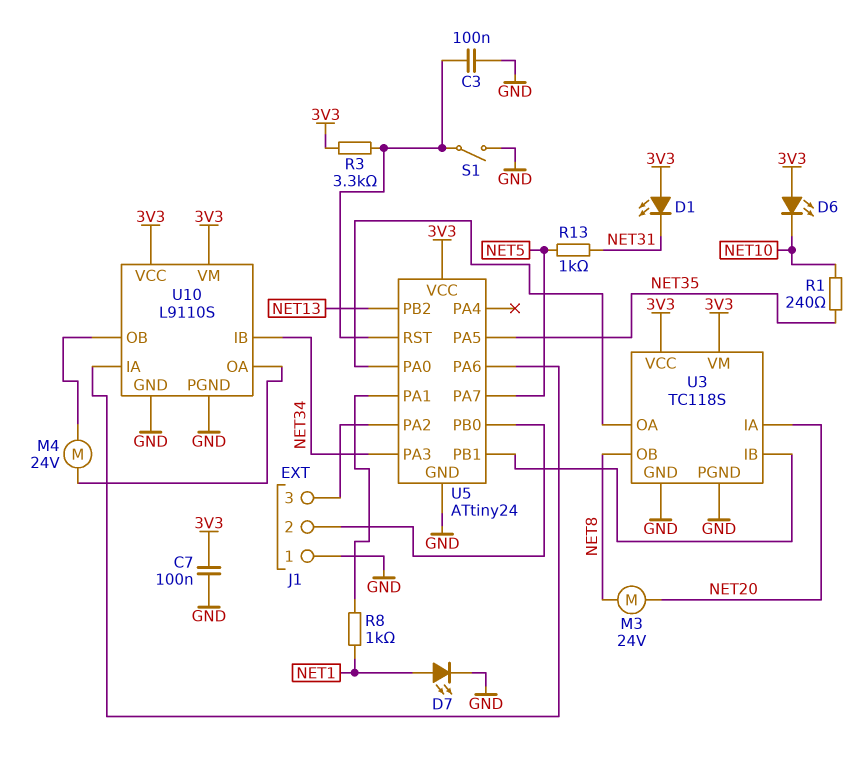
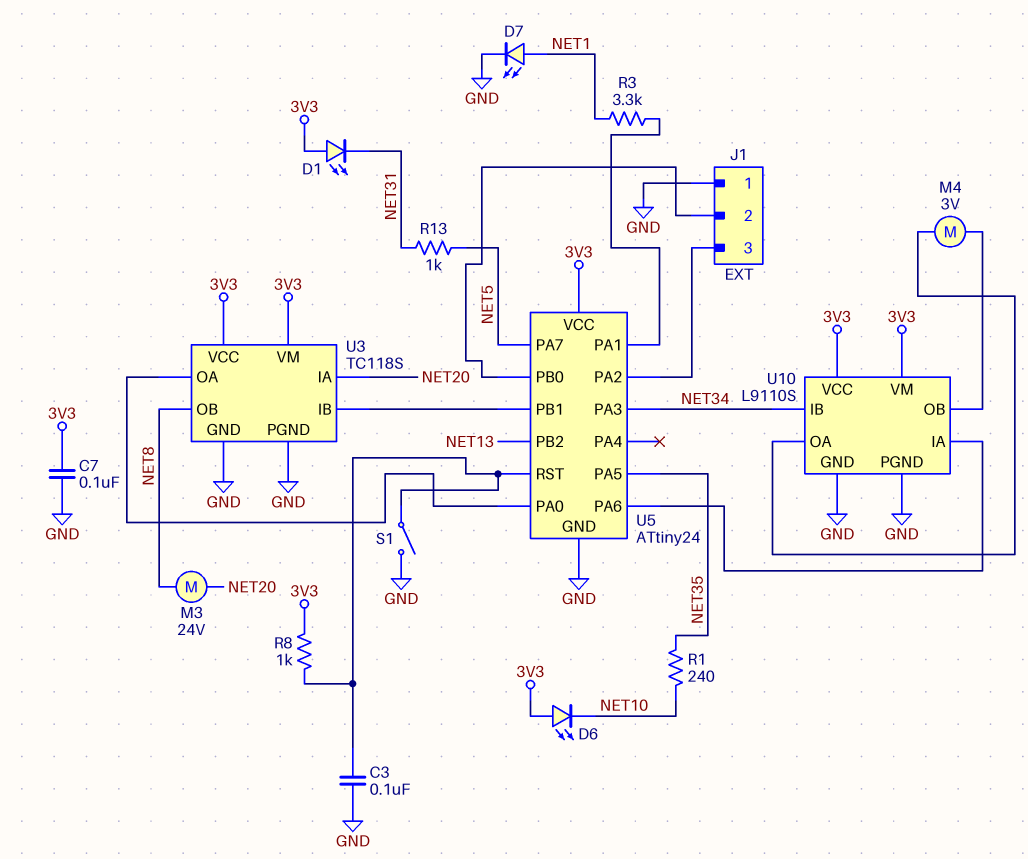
M4: motor 24V (U10/OA, U10/OB) -> motor 3V (U10/OA, U10/OB)
R3: 3.3k (3V3, U5/RST) -> 3.3k (NET1, U5/PA1)
R8: 1k (NET1, U5/PA1) -> 1k (3V3, U5/RST)

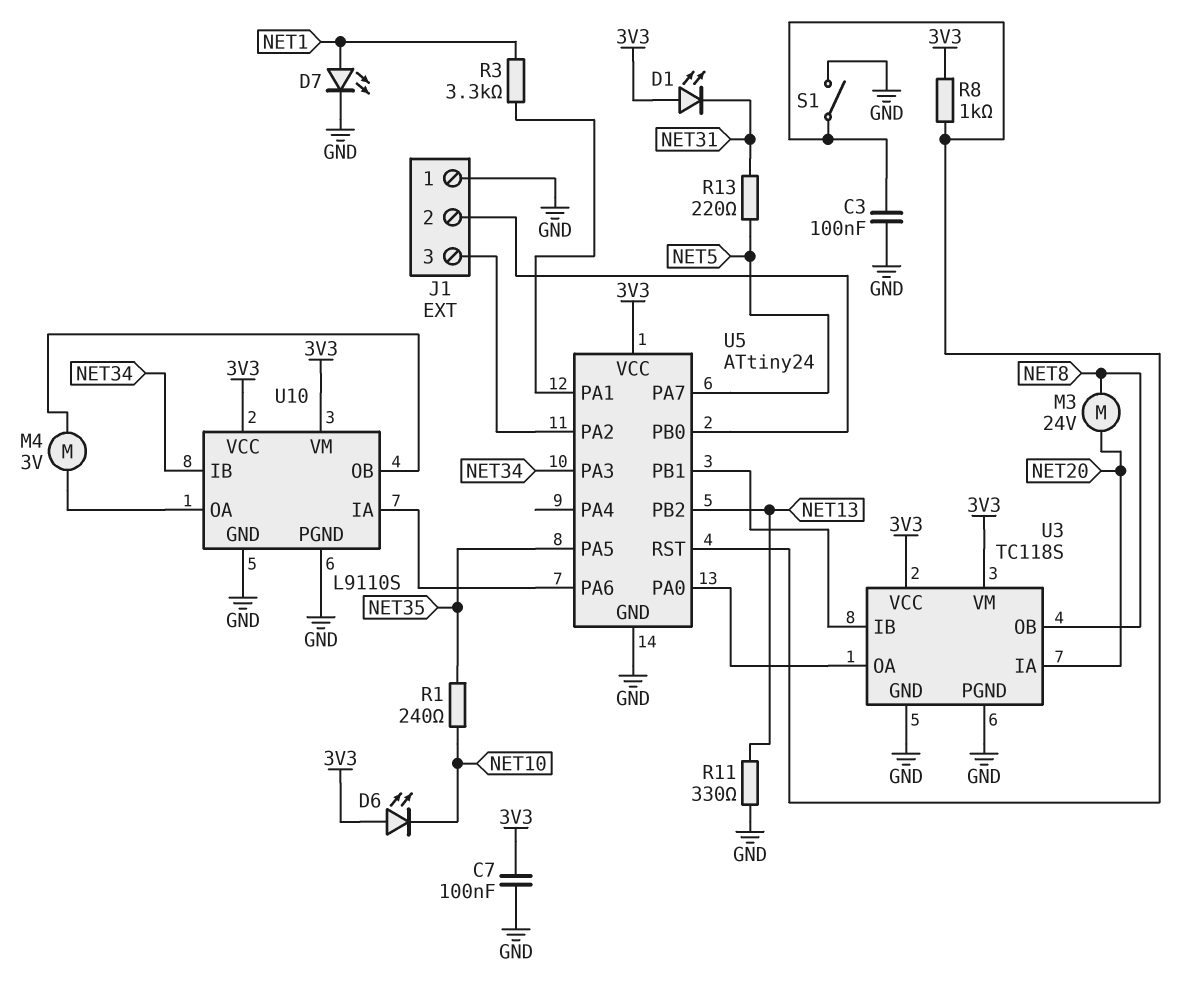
R11: none -> 330 (GND, NET13)
R13: 1k (NET5, NET31) -> 220 (NET5, NET31)

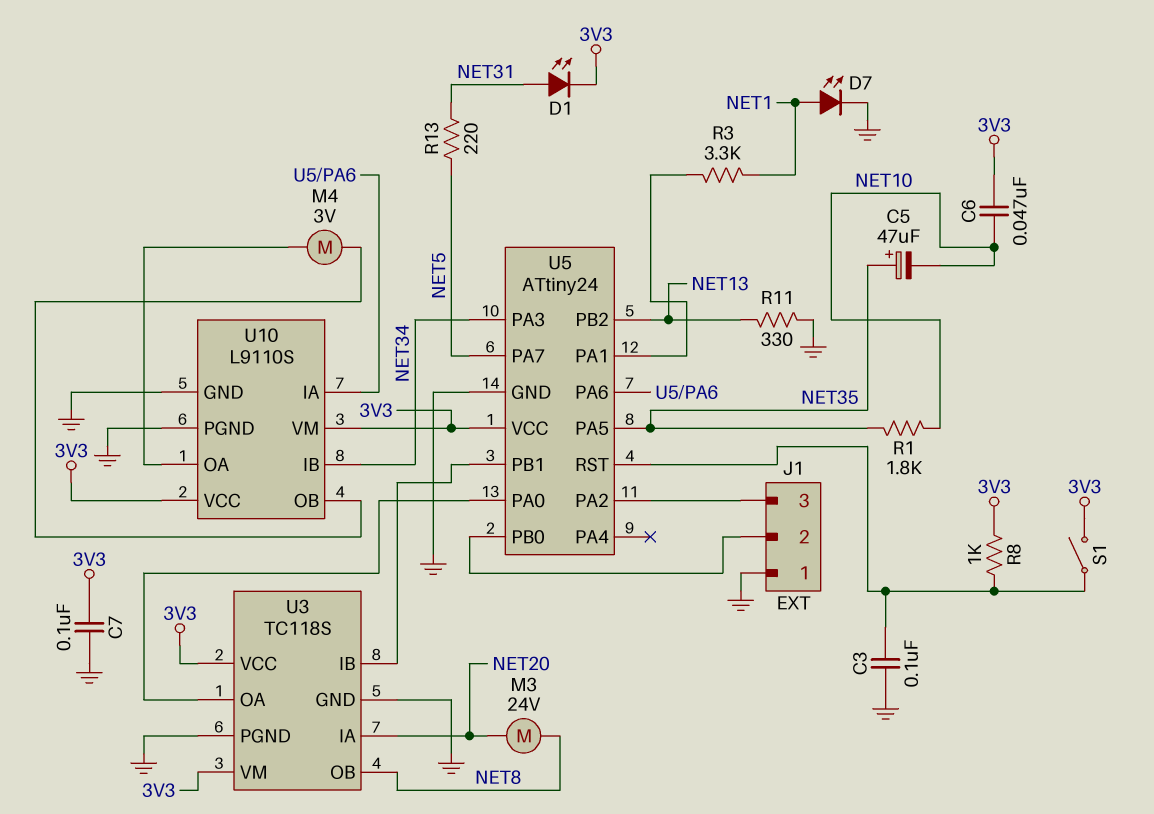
C5: none -> 47uF (plus NET35, minus NET10)
C6: none -> 47nF (3V3, NET10)
D1: LED (A 3V3, K NET31) -> LED (A NET31, K 3V3)
D6: LED (A 3V3, K NET10) -> none
R1: 240 (NET10, NET35) -> 1.8k (NET10, NET35)
S1: switch (GND, U5/RST) -> switch (3V3, U5/RST)

